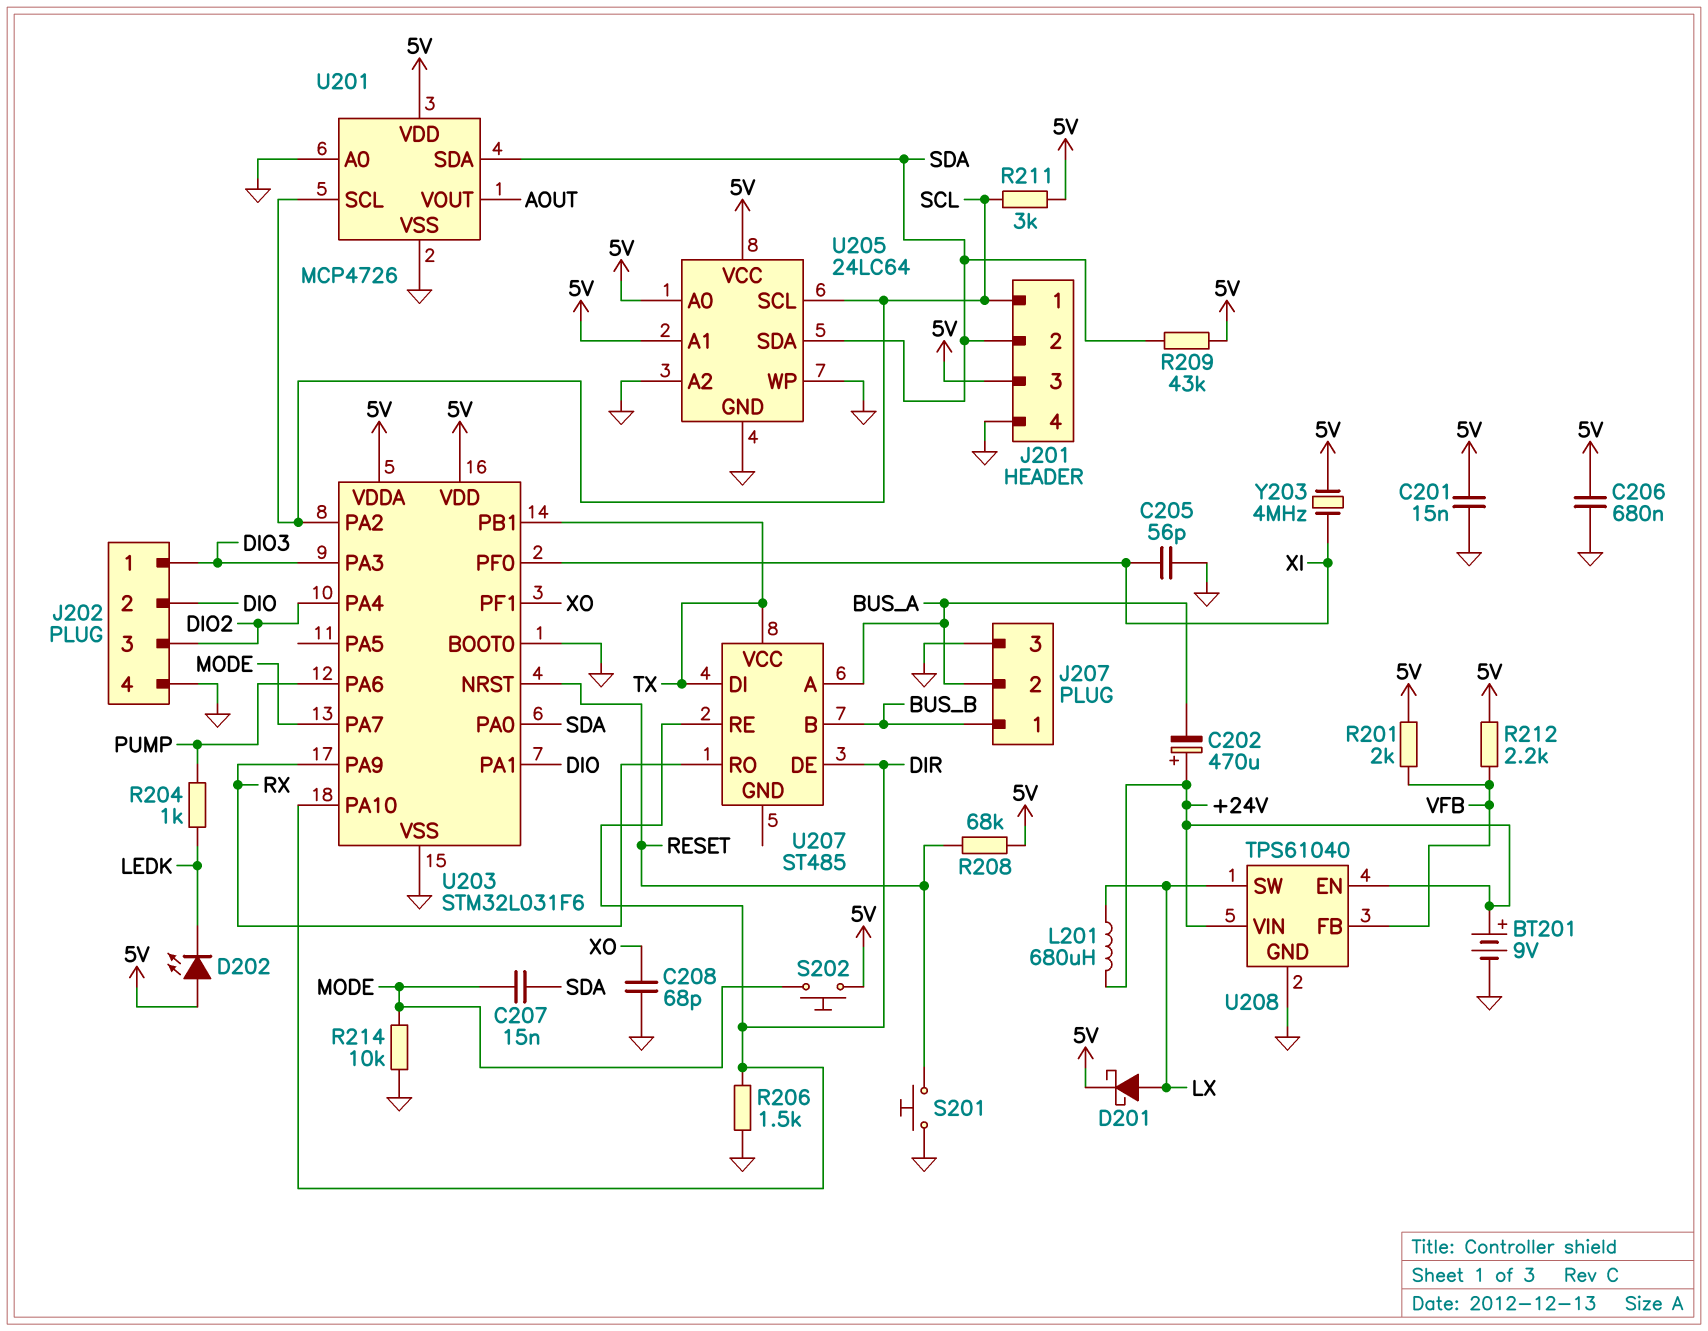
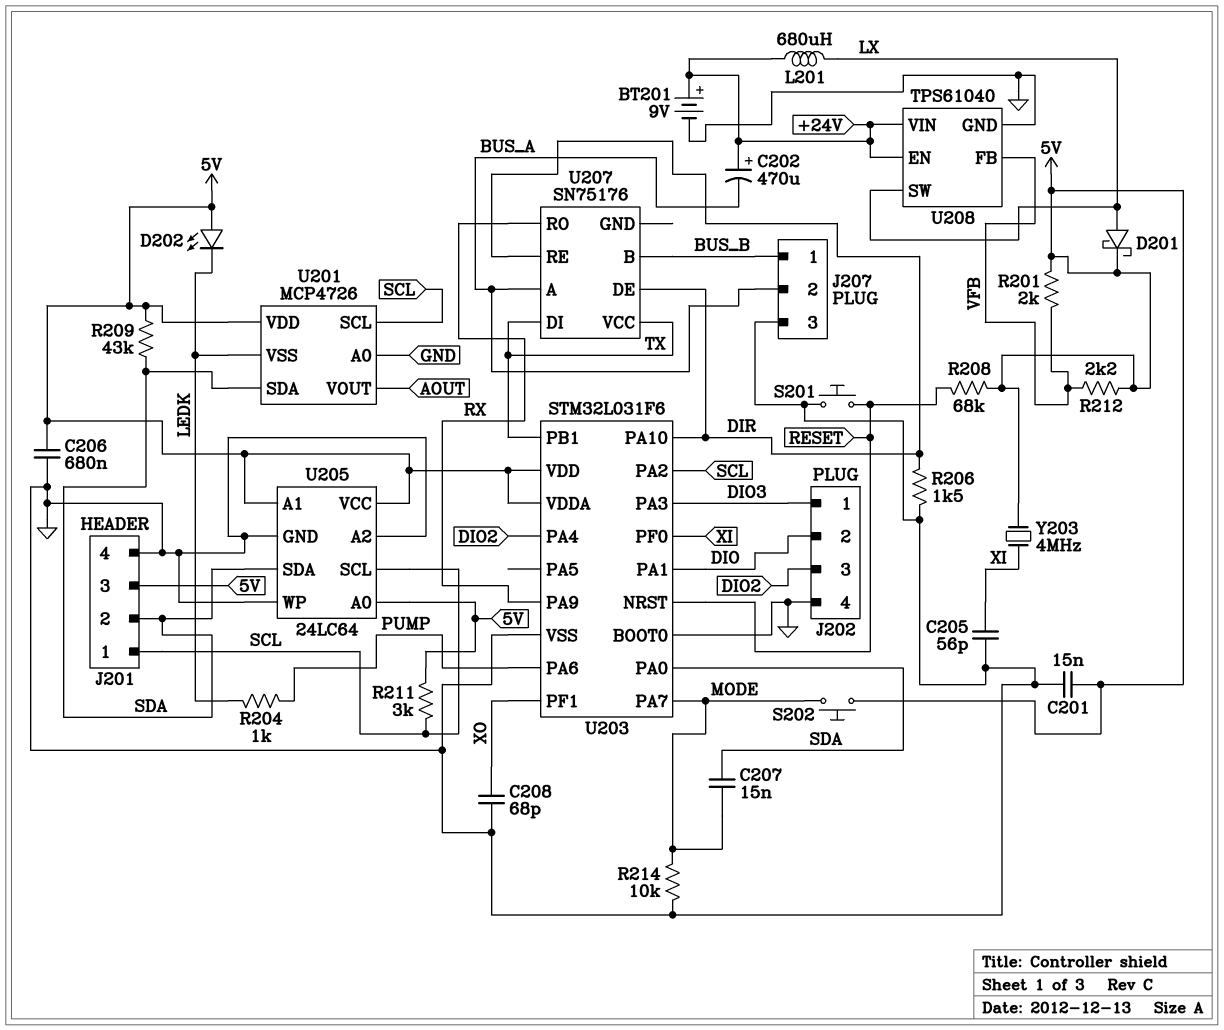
U201 pin VSS: GND -> LEDK
U207: ST485 -> SN75176

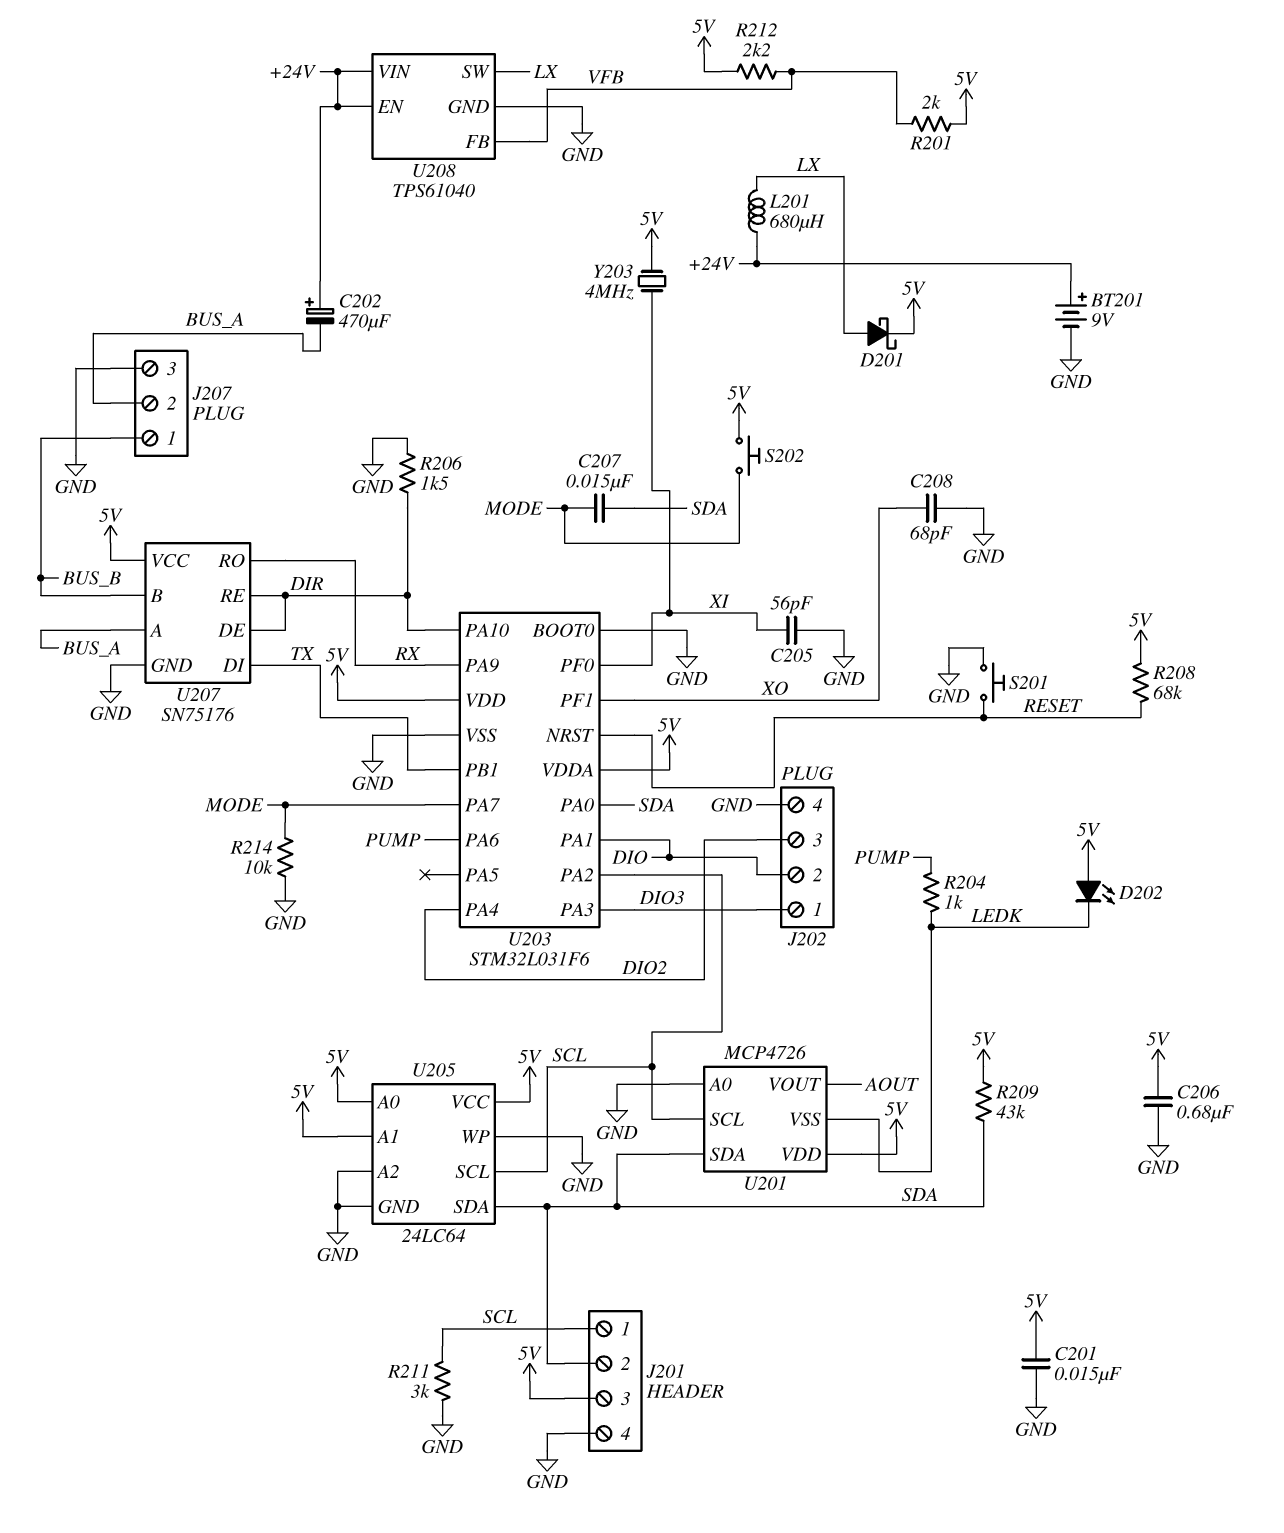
R211: 3k (5V, SCL) -> 3k (GND, SCL)
U207 pin GND: none -> GND
U207 pin VCC: TX -> 5V

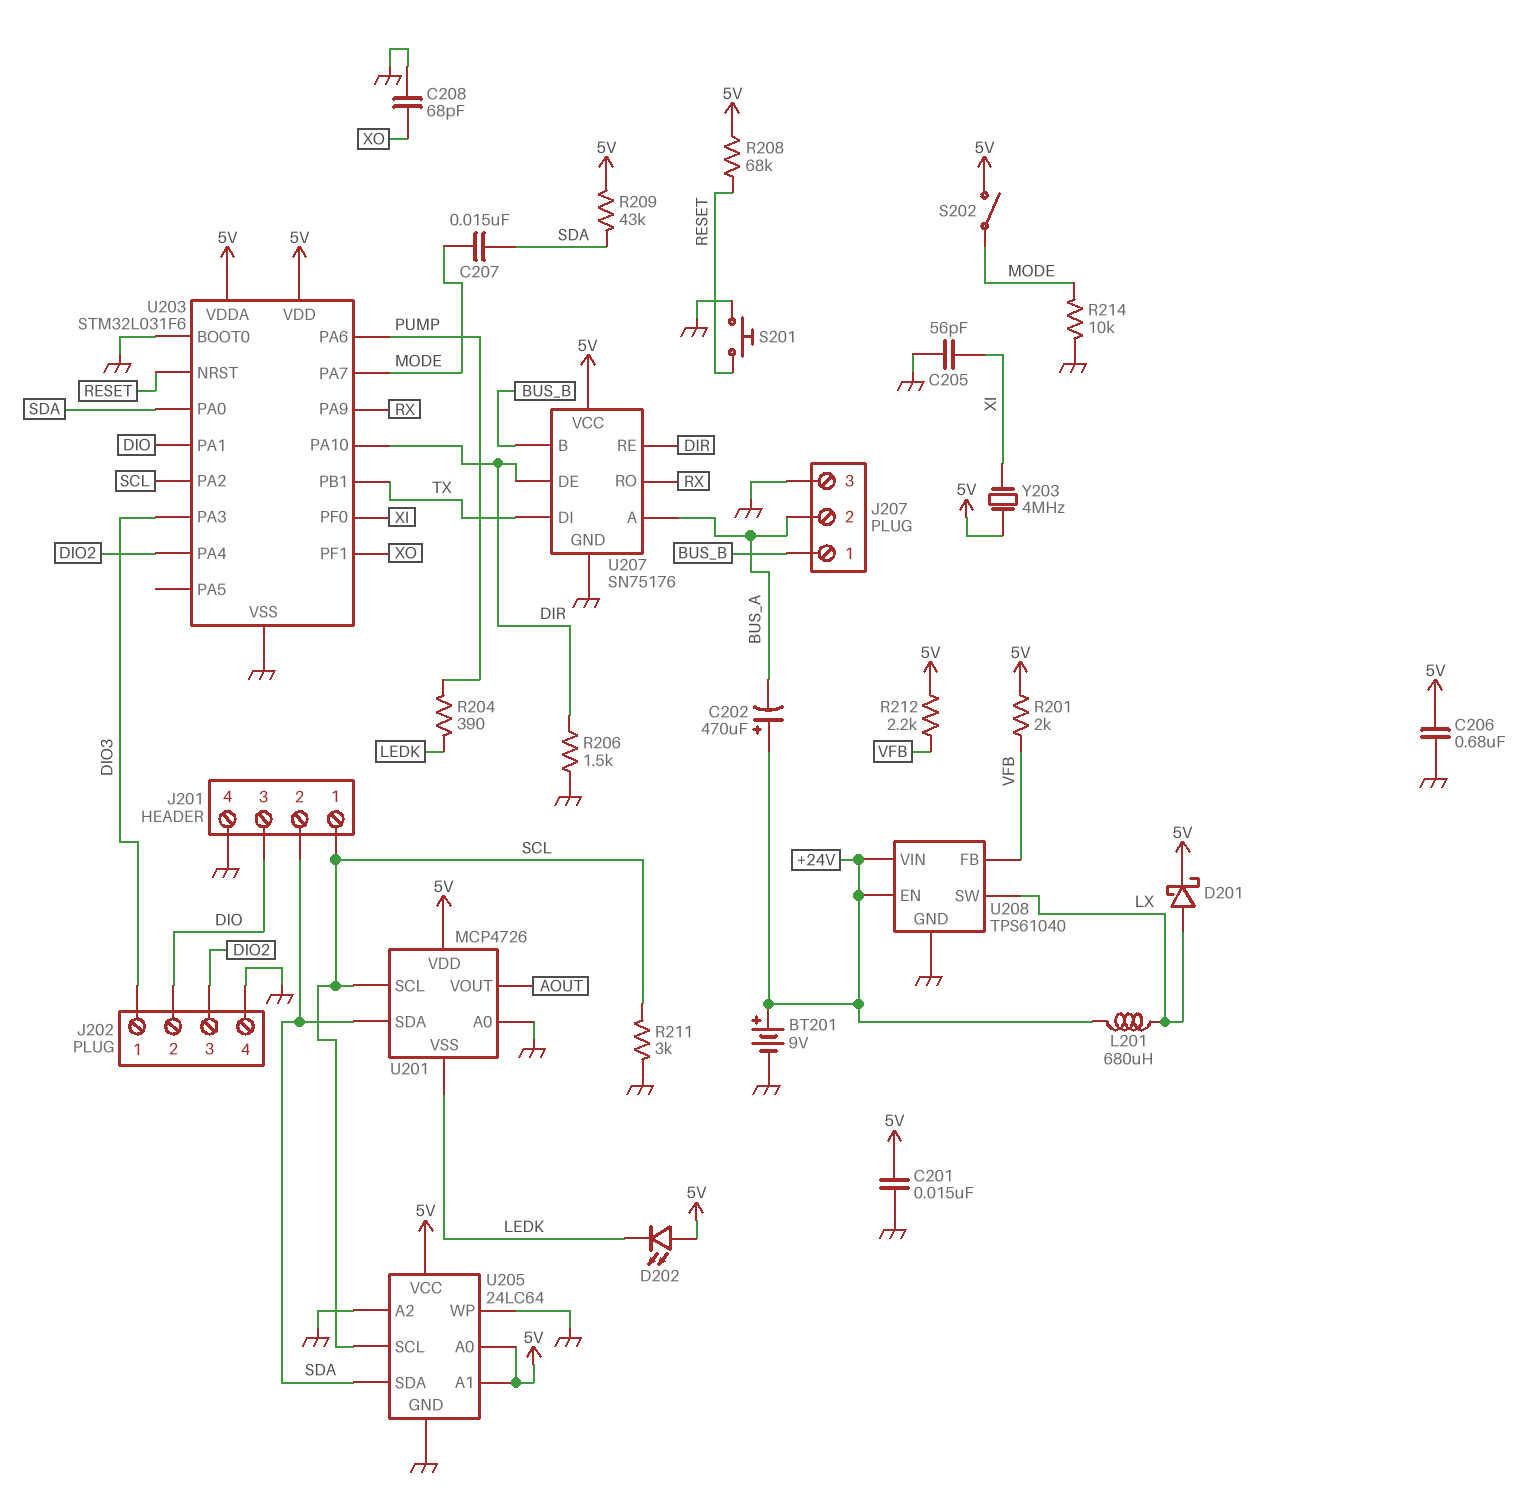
J201 pin 3: 5V -> DIO
R204: 1k (LEDK, PUMP) -> 390 (LEDK, PUMP)
S202: button (5V, MODE) -> switch (5V, MODE)

